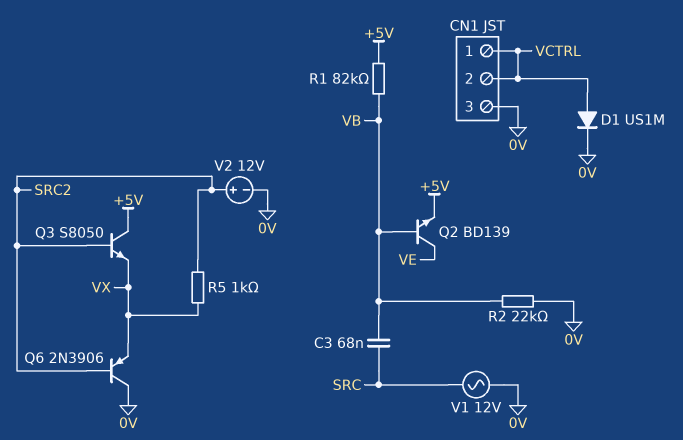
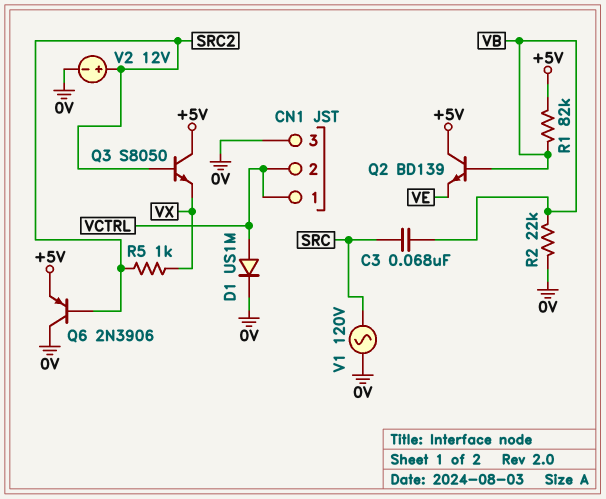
Q2: NPN BD139 (B VB, C VE, E +5V) -> NPN BD139 (B VB, C +5V, E VE)
Q6: PNP 2N3906 (B SRC2, C 0V, E VX) -> PNP 2N3906 (B SRC2, C 0V, E +5V)
V1: AC 12V (0V, SRC) -> AC 120V (0V, SRC)

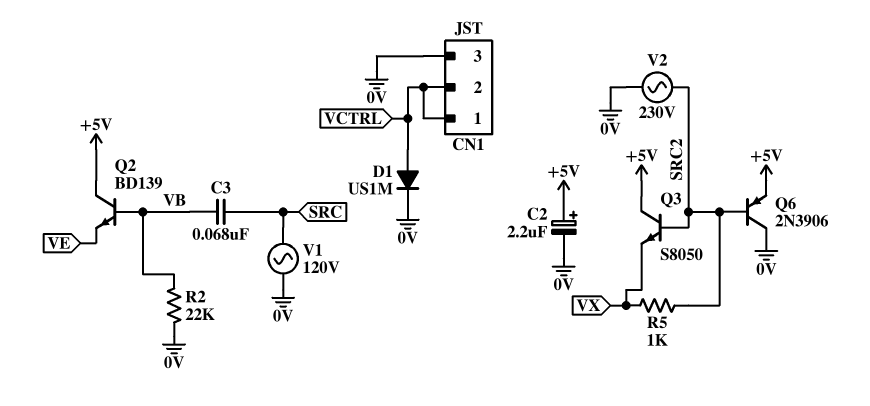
C2: none -> 2.2uF (plus +5V, minus 0V)
R1: 82k (+5V, VB) -> none
V2: 12V (plus SRC2, minus 0V) -> AC 230V (0V, SRC2)

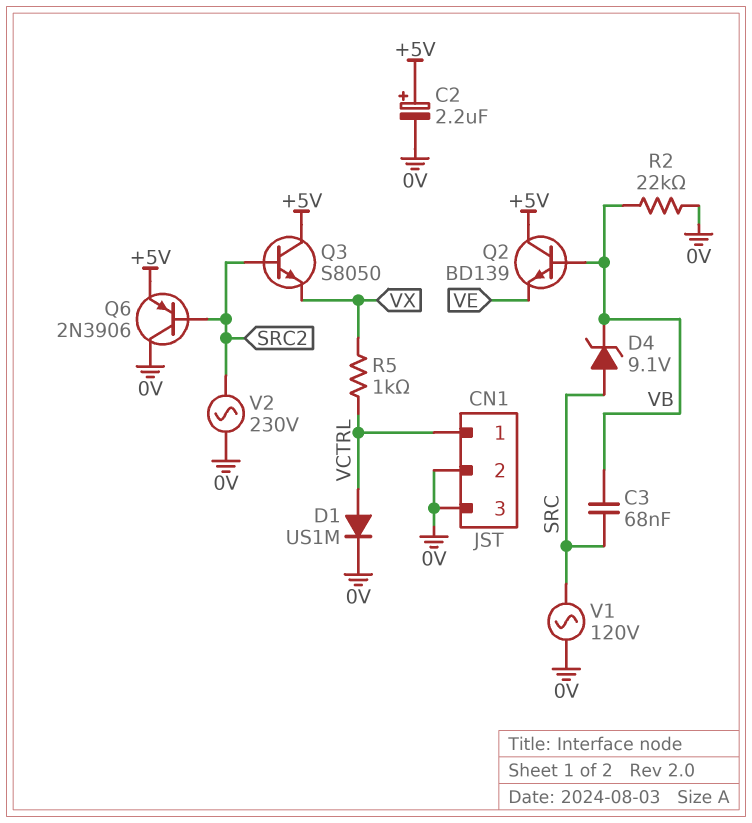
CN1 pin 2: VCTRL -> 0V
D4: none -> zener 9.1V (A SRC, K VB)
R5: 1k (SRC2, VX) -> 1k (VCTRL, VX)

